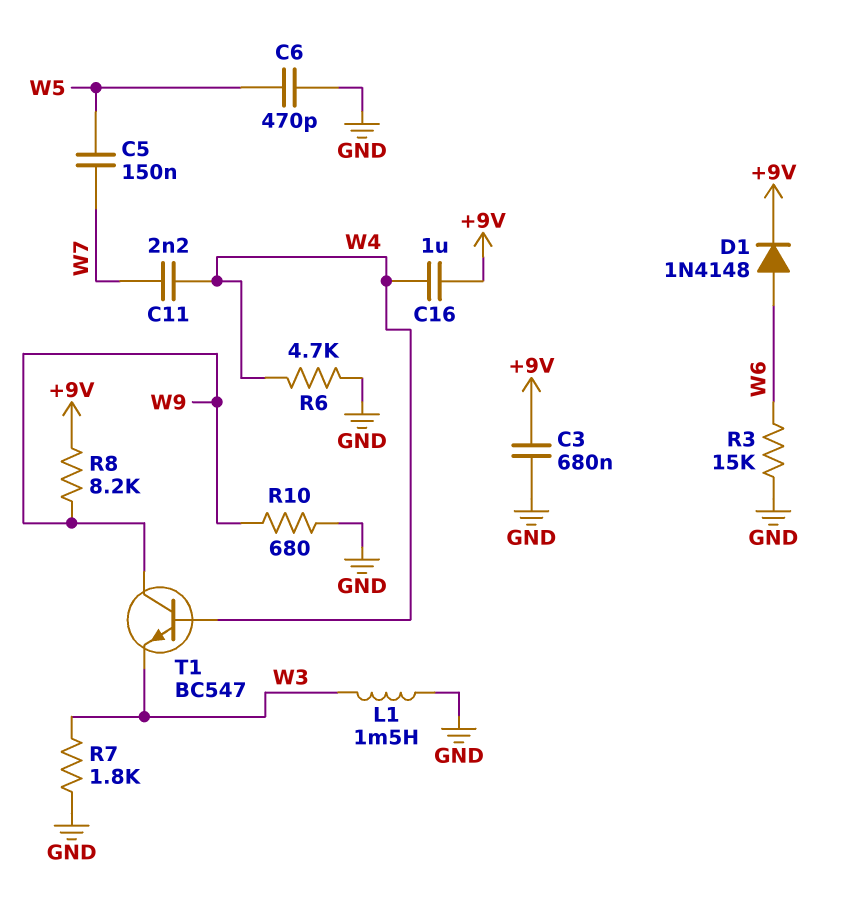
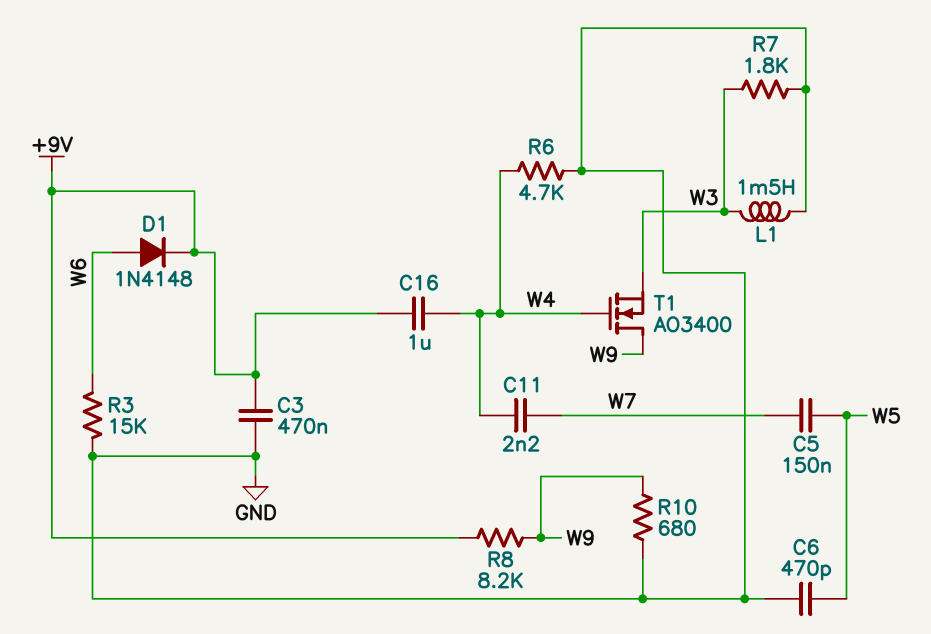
C3: 680nF (+9V, GND) -> 470nF (+9V, GND)
T1: NPN BC547 (B W4, C W9, E W3) -> NMOS AO3400 (G W4, D W9, S W3)

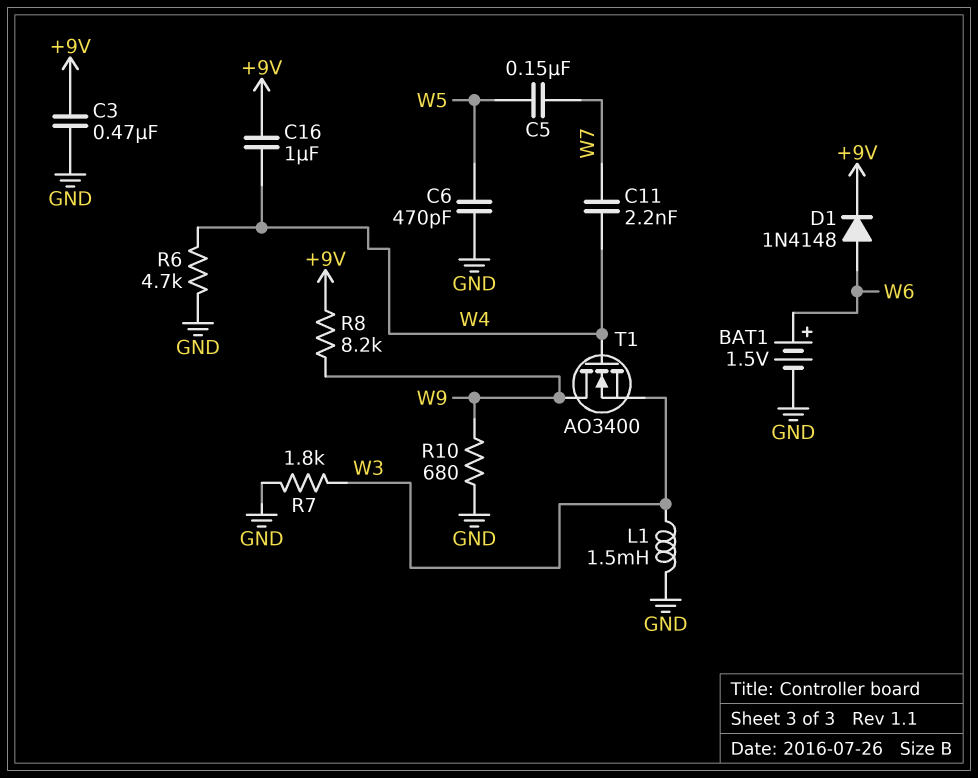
BAT1: none -> 1.5V (plus W6, minus GND)
R3: 15k (GND, W6) -> none

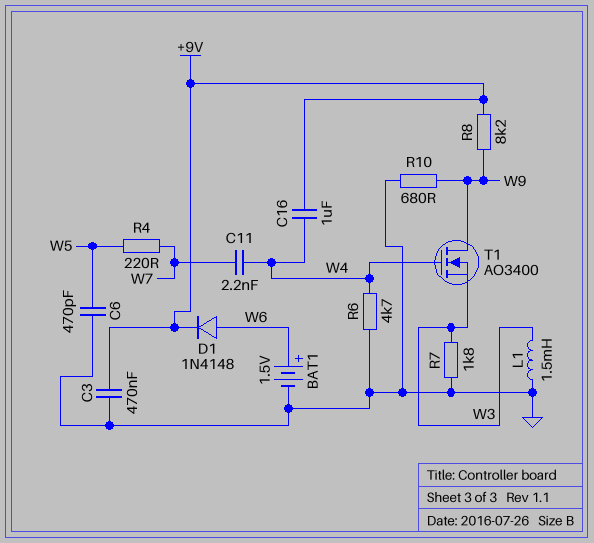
C5: 150nF (W5, W7) -> none
R4: none -> 220 (W5, W7)

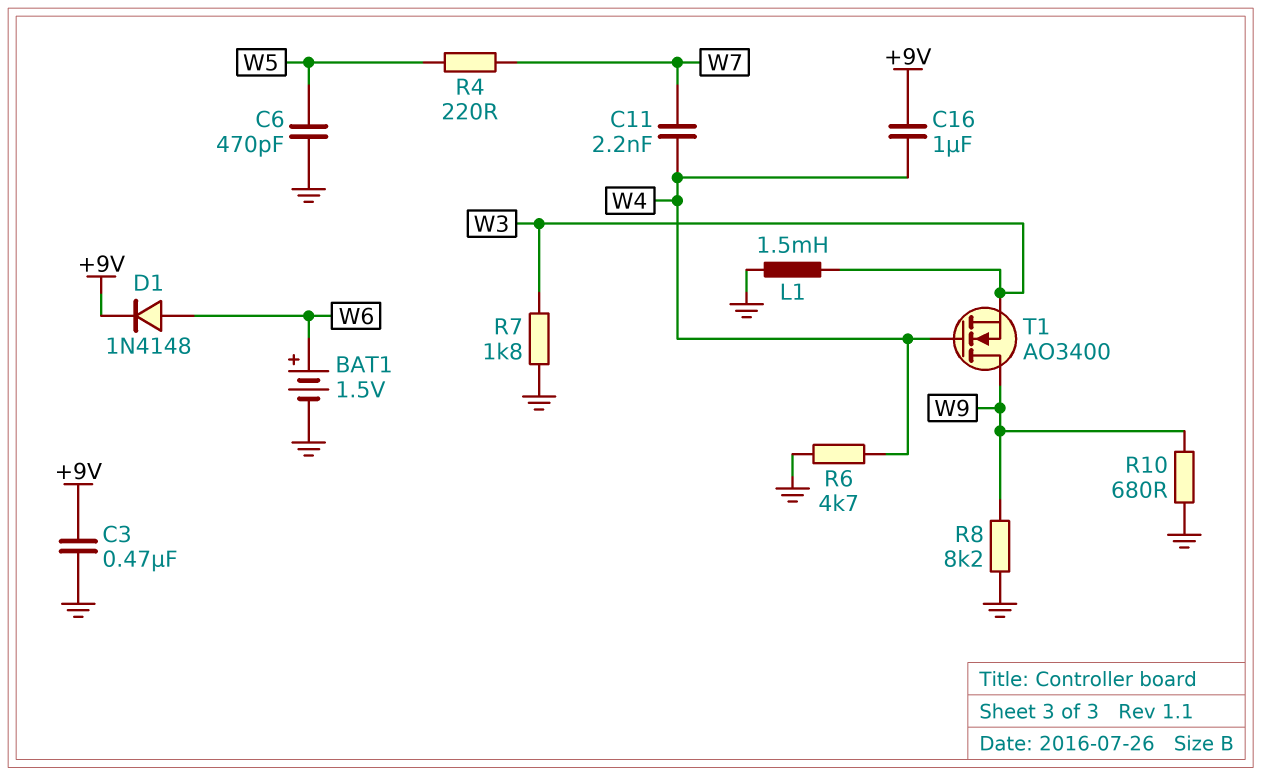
R8: 8.2k (+9V, W9) -> 8.2k (GND, W9)

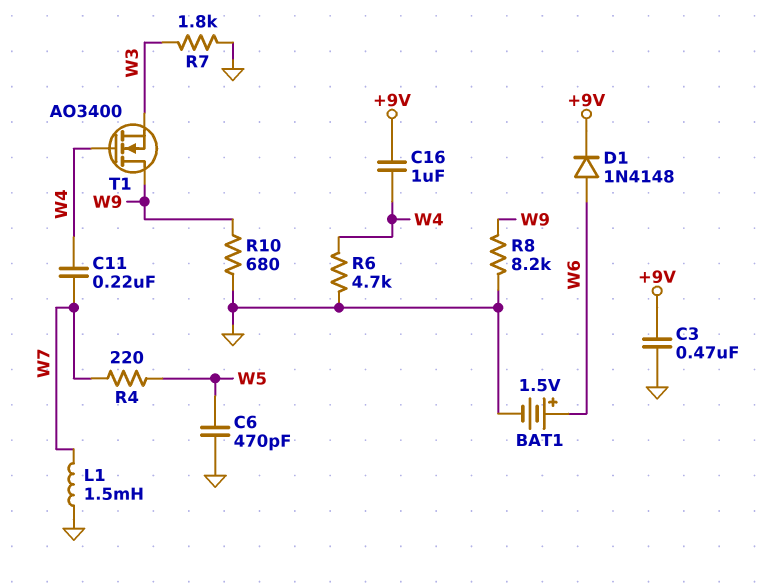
C11: 2.2nF (W4, W7) -> 220nF (W4, W7)
L1: 1.5mH (GND, W3) -> 1.5mH (GND, W7)

